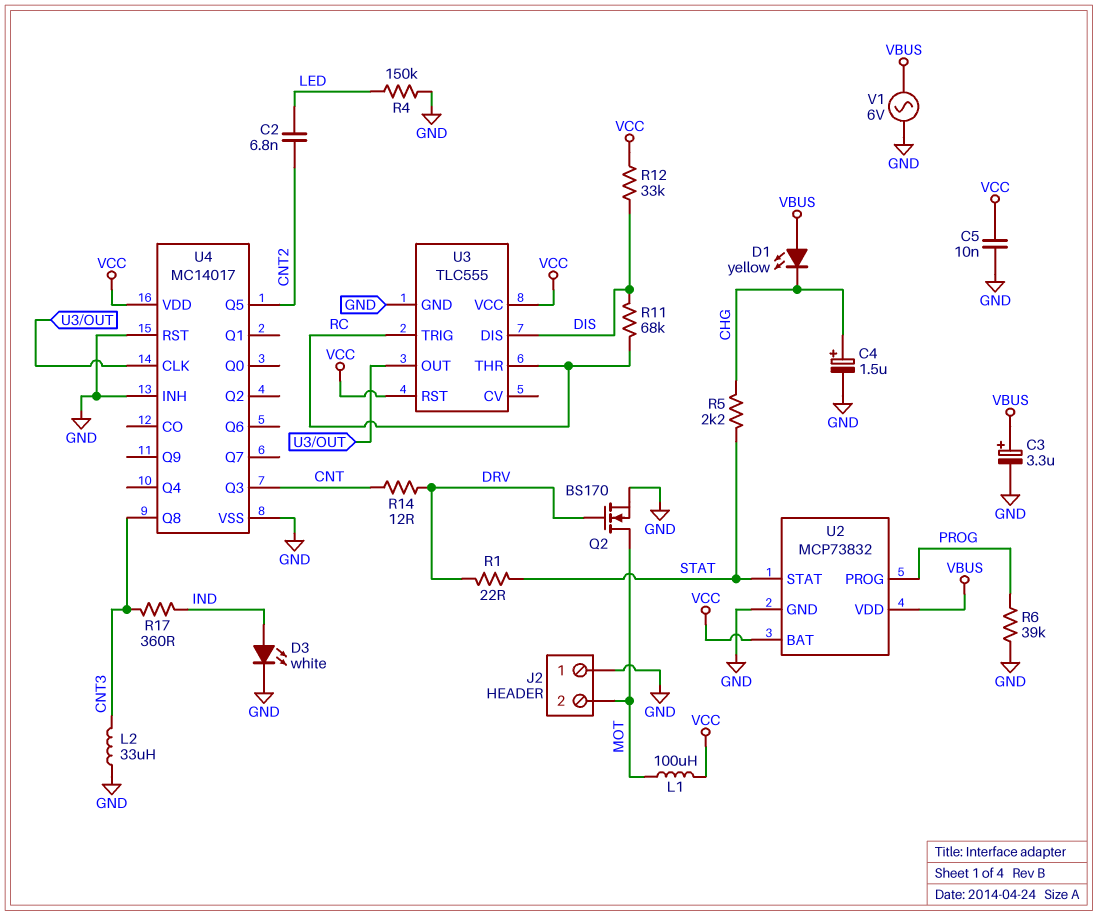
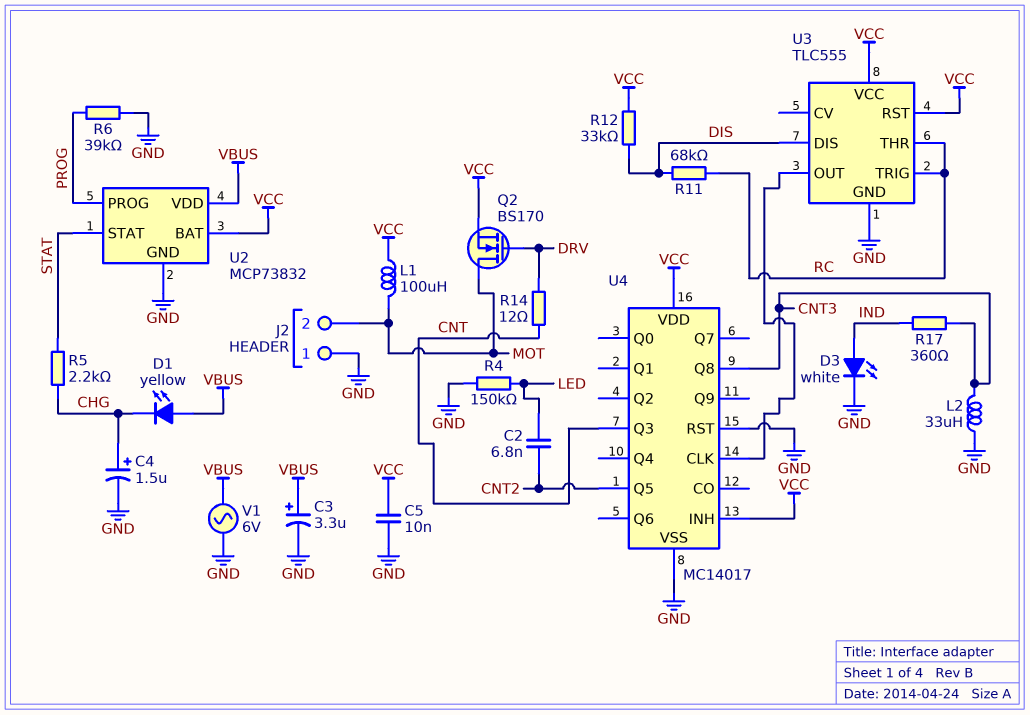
Q2: NMOS BS170 (G DRV, D MOT, S GND) -> NMOS BS170 (G DRV, D MOT, S VCC)
R1: 22 (DRV, STAT) -> none
U4 pin INH: GND -> VCC

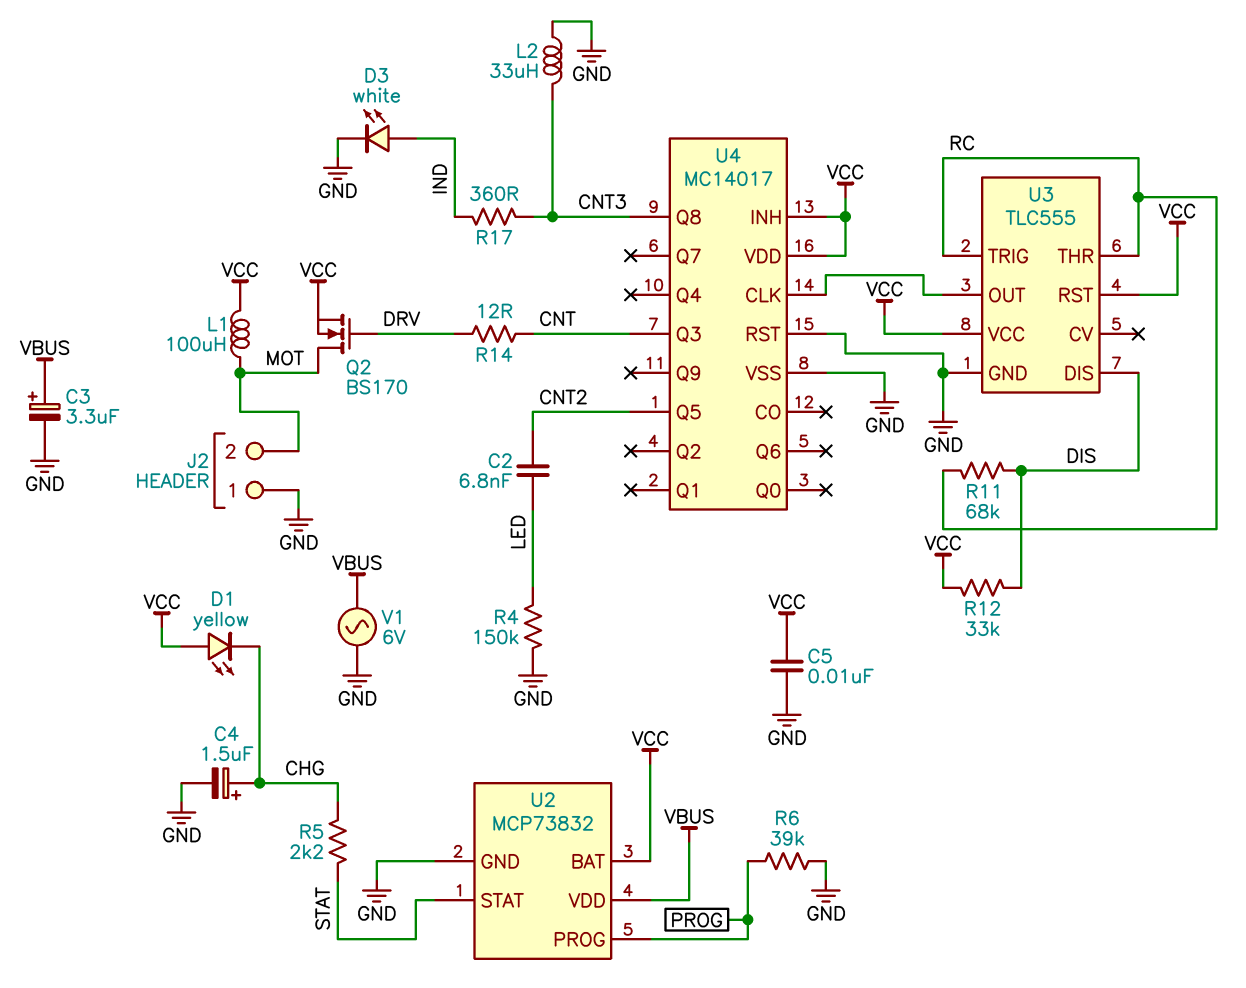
D1: LED yellow (A VBUS, K CHG) -> LED yellow (A VCC, K CHG)

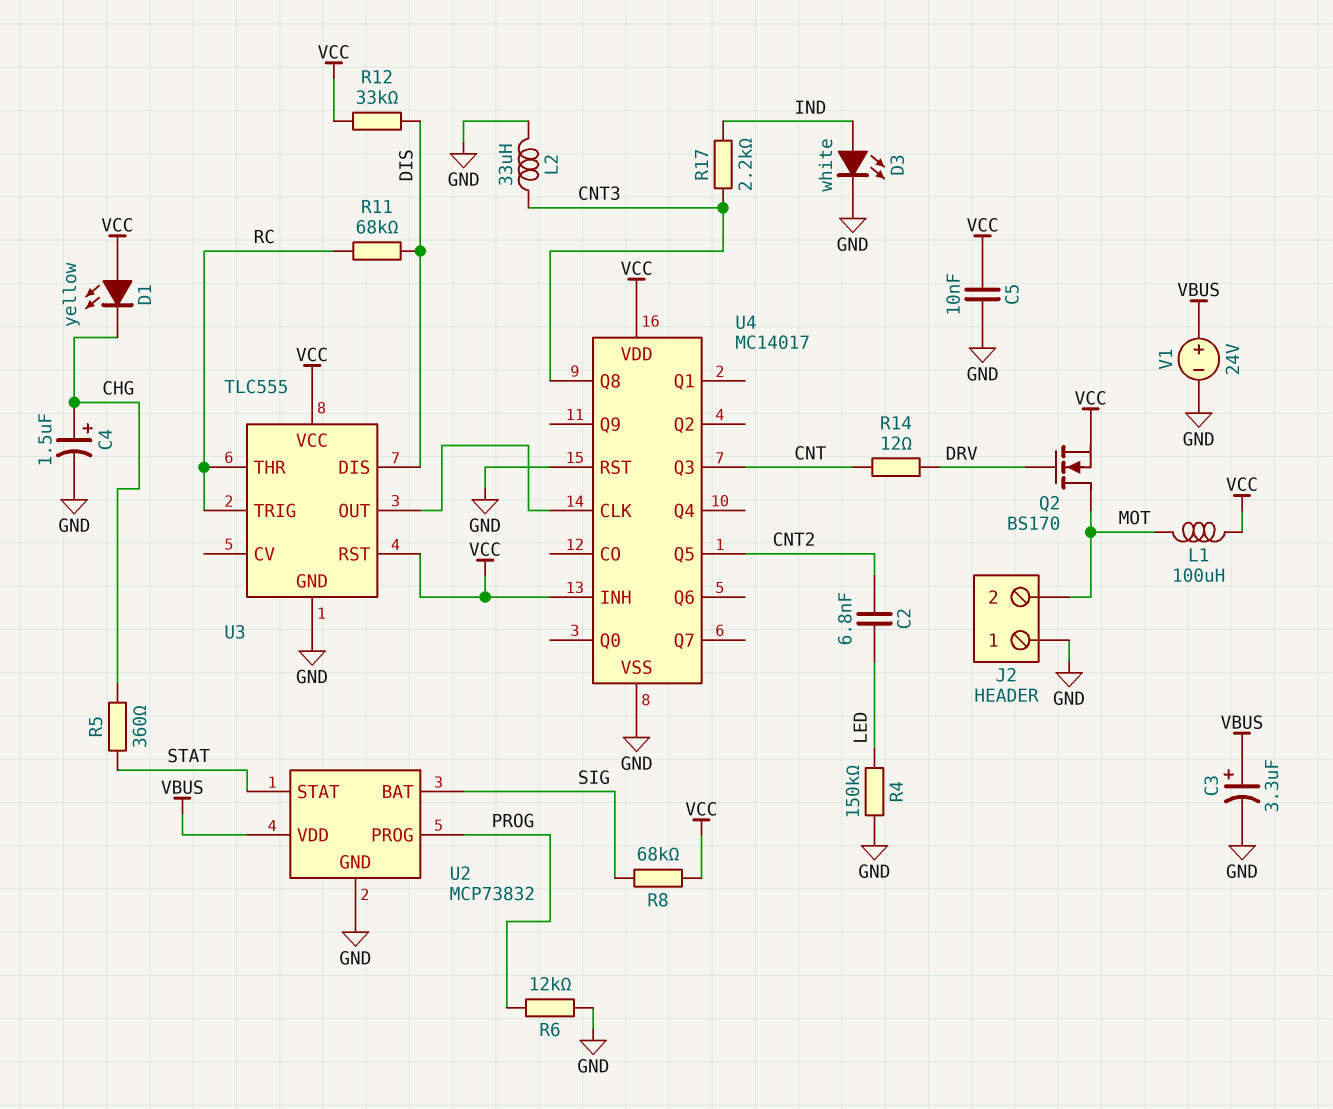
R5: 2.2k (CHG, STAT) -> 360 (CHG, STAT)
R6: 39k (GND, PROG) -> 12k (GND, PROG)
R8: none -> 68k (SIG, VCC)
R17: 360 (CNT3, IND) -> 2.2k (CNT3, IND)
U2 pin BAT: VCC -> SIG
V1: AC 6V (GND, VBUS) -> 24V (plus VBUS, minus GND)

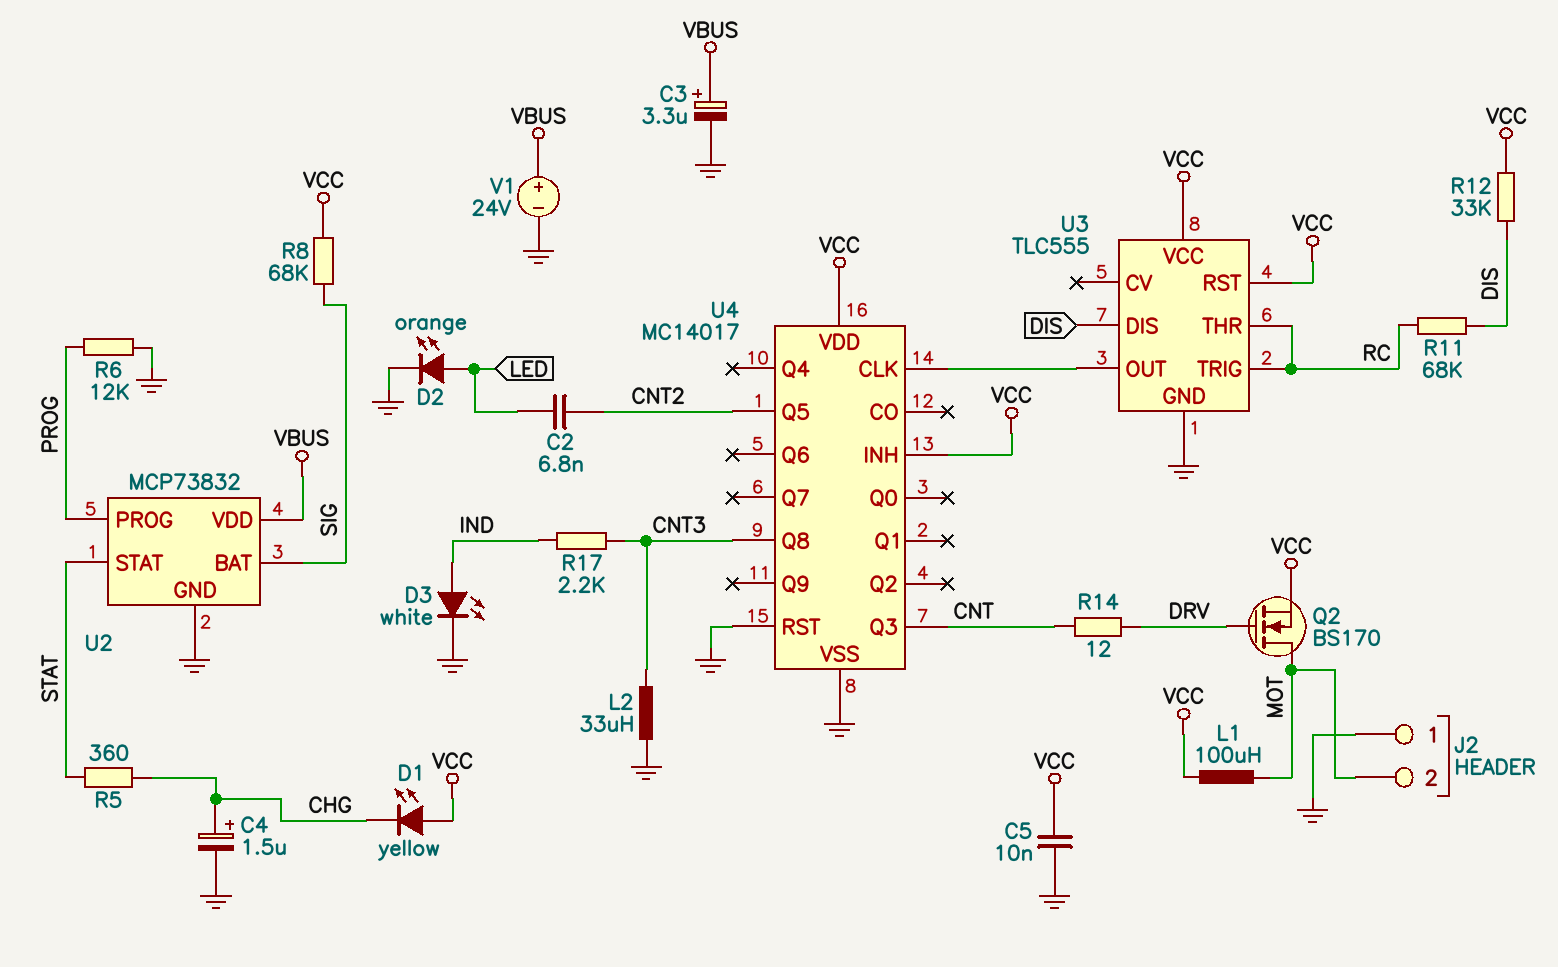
D2: none -> LED orange (A LED, K GND)
R4: 150k (GND, LED) -> none

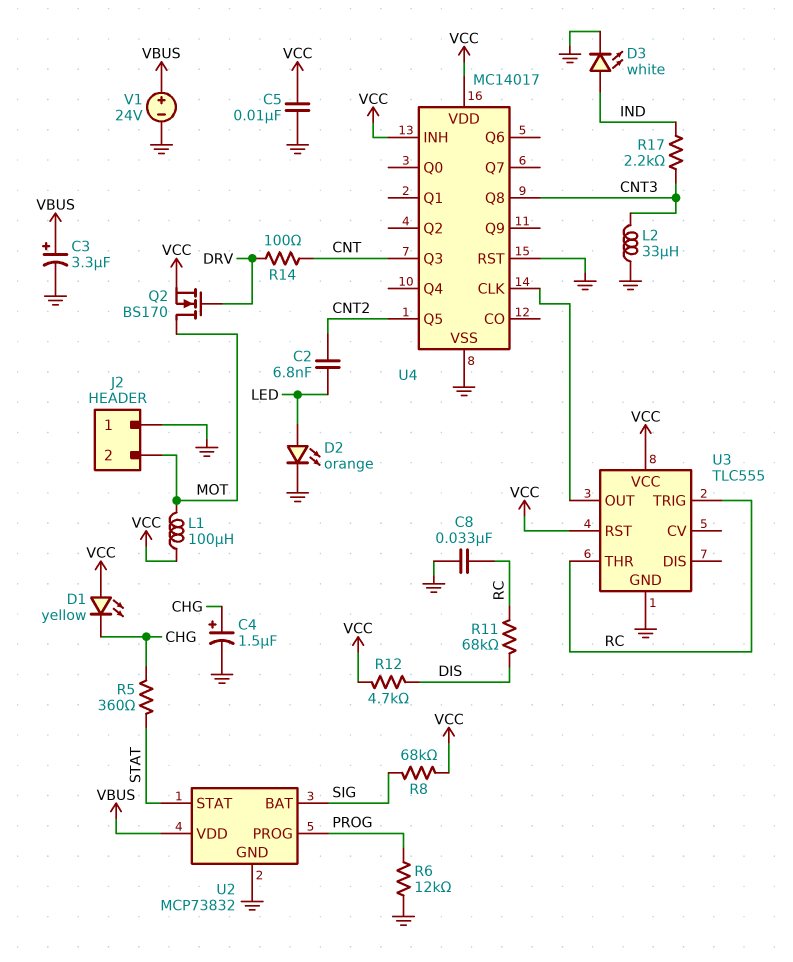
C8: none -> 33nF (GND, RC)
R12: 33k (DIS, VCC) -> 4.7k (DIS, VCC)
R14: 12 (CNT, DRV) -> 100 (CNT, DRV)
U3 pin DIS: DIS -> none

